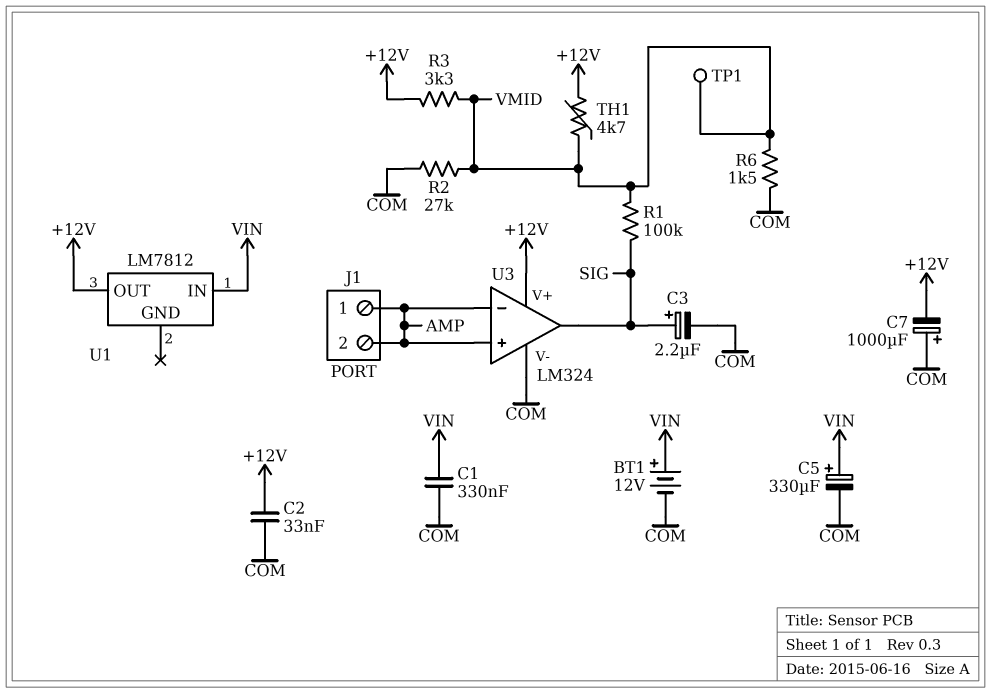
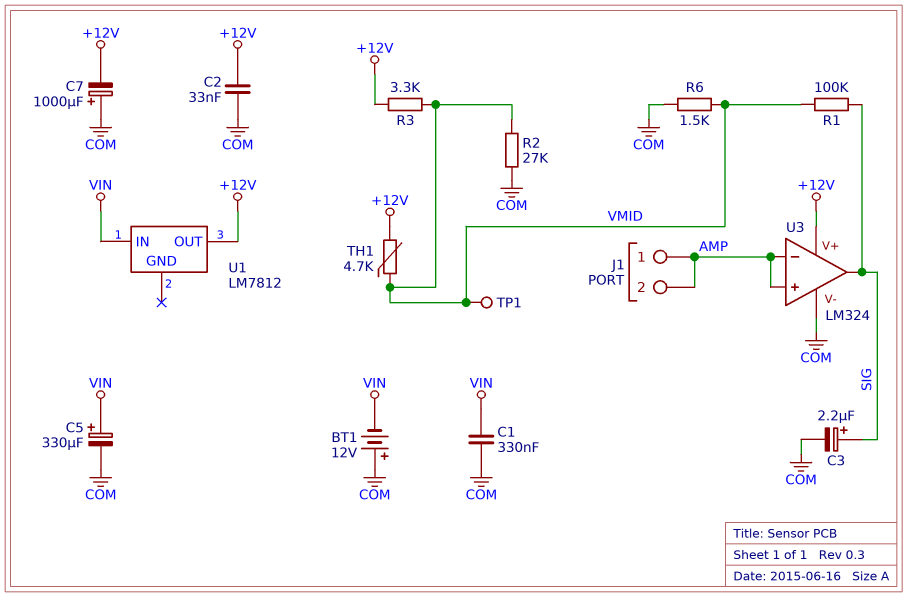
BT1: 12V (plus VIN, minus COM) -> 12V (plus COM, minus VIN)

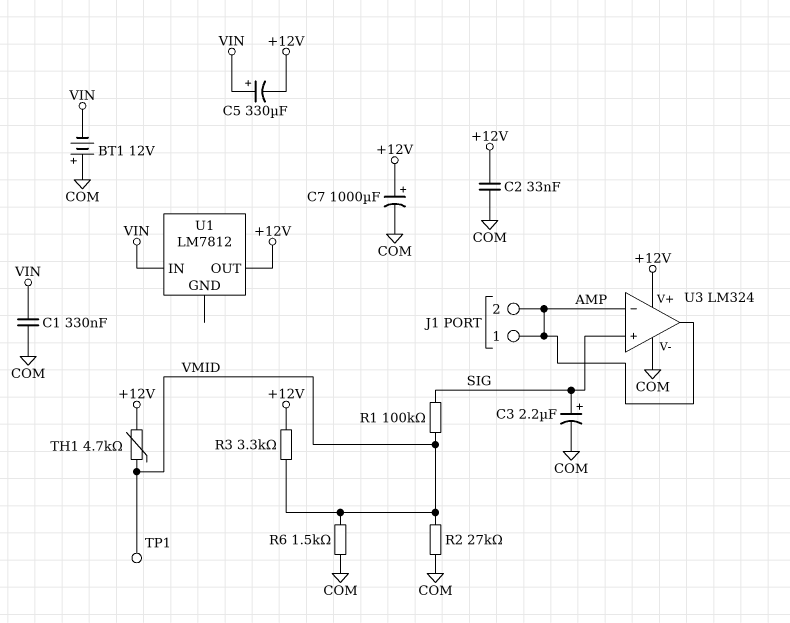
C5: 330uF (plus VIN, minus COM) -> 330uF (plus VIN, minus +12V)
C7: 1000uF (plus COM, minus +12V) -> 1000uF (plus +12V, minus COM)
U3 pin in+: AMP -> SIG
U3 pin out: SIG -> AMP

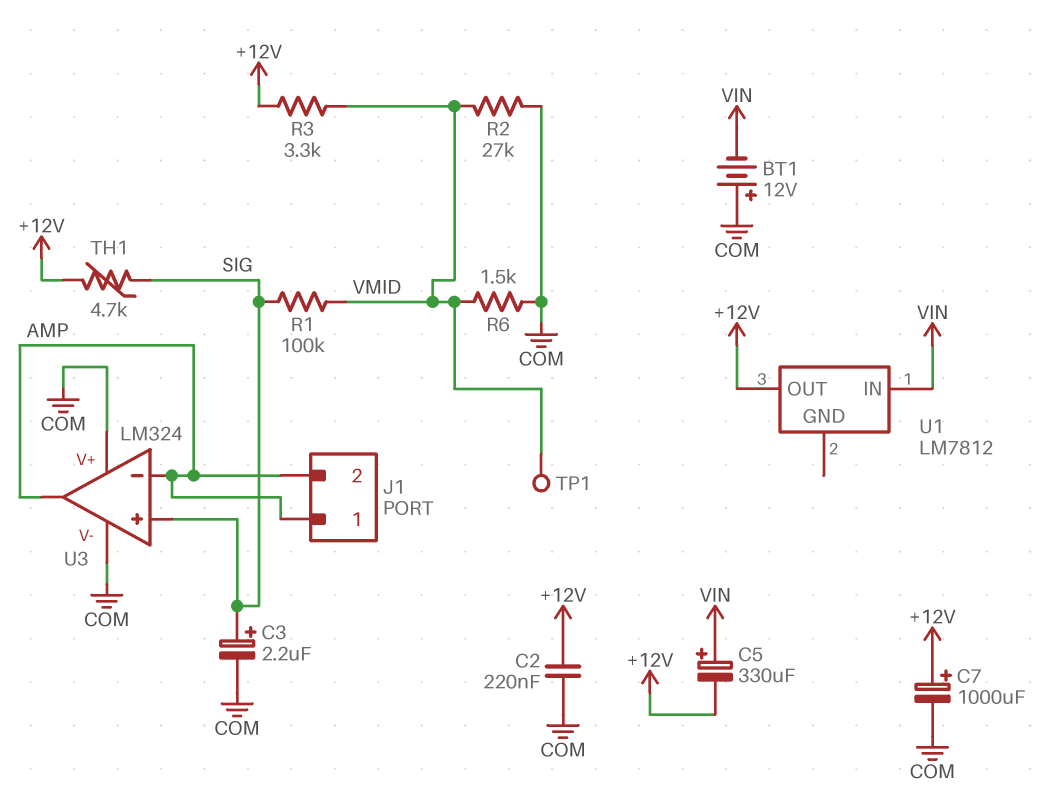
C1: 330nF (COM, VIN) -> none
C2: 33nF (+12V, COM) -> 220nF (+12V, COM)
TH1: 4.7k (+12V, VMID) -> 4.7k (+12V, SIG)
U3 pin V+: +12V -> COM

